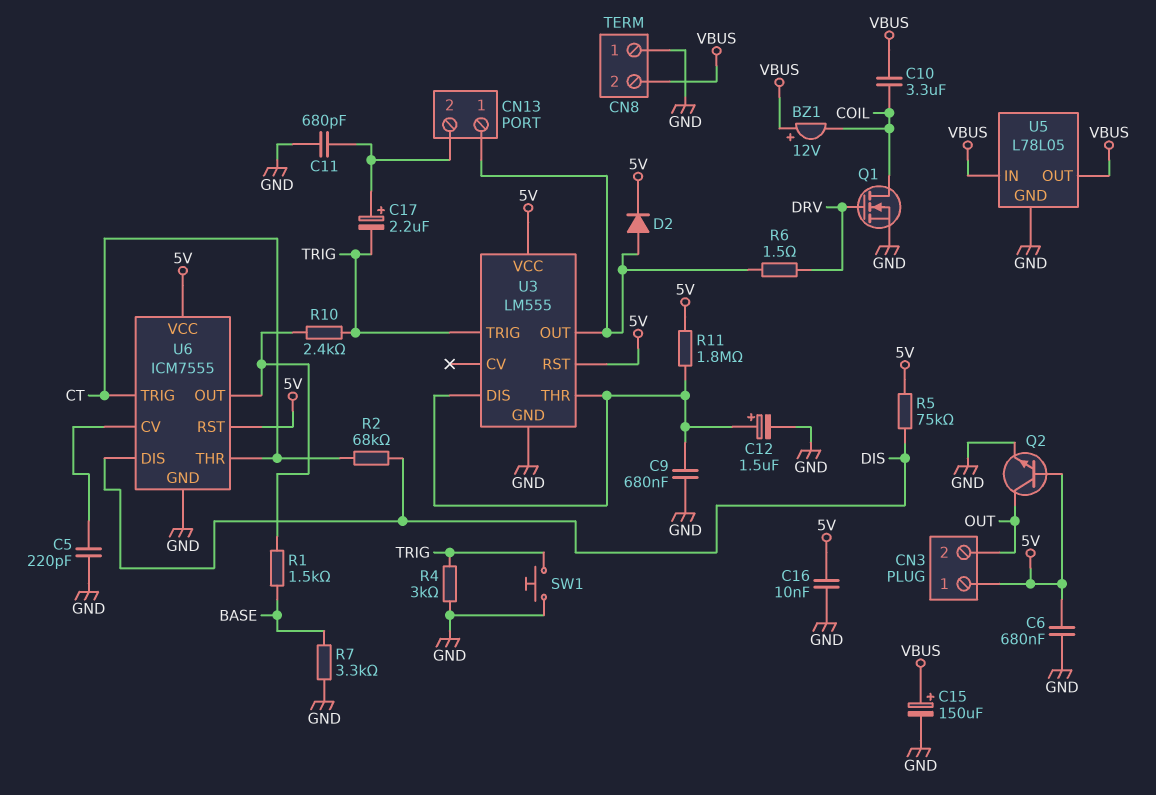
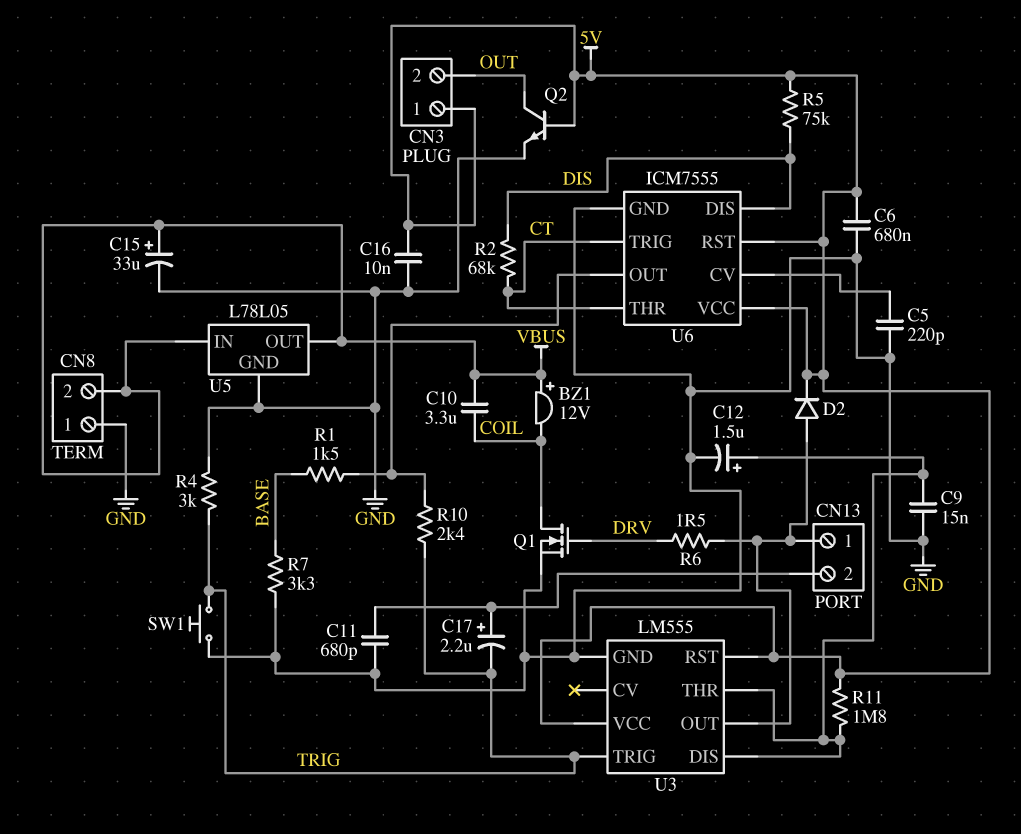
C9: 680nF (GND, U3/DIS) -> 15nF (GND, U3/DIS)
C15: 150uF (plus VBUS, minus GND) -> 33uF (plus VBUS, minus GND)

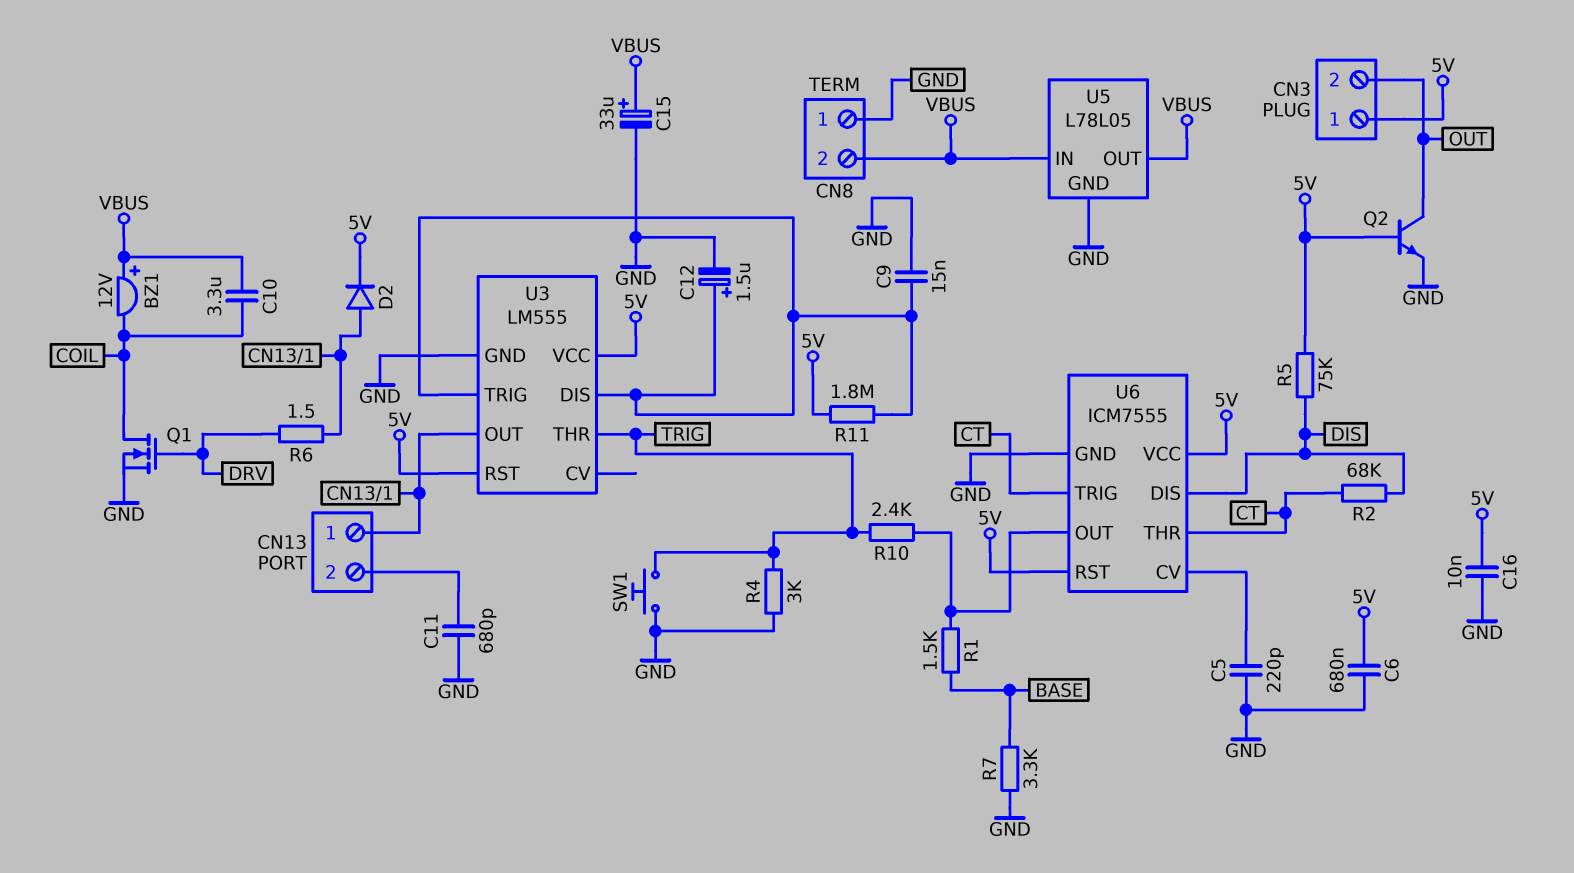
C17: 2.2uF (plus CN13/2, minus TRIG) -> none
U3 pin THR: U3/DIS -> TRIG
U3 pin TRIG: TRIG -> U3/DIS

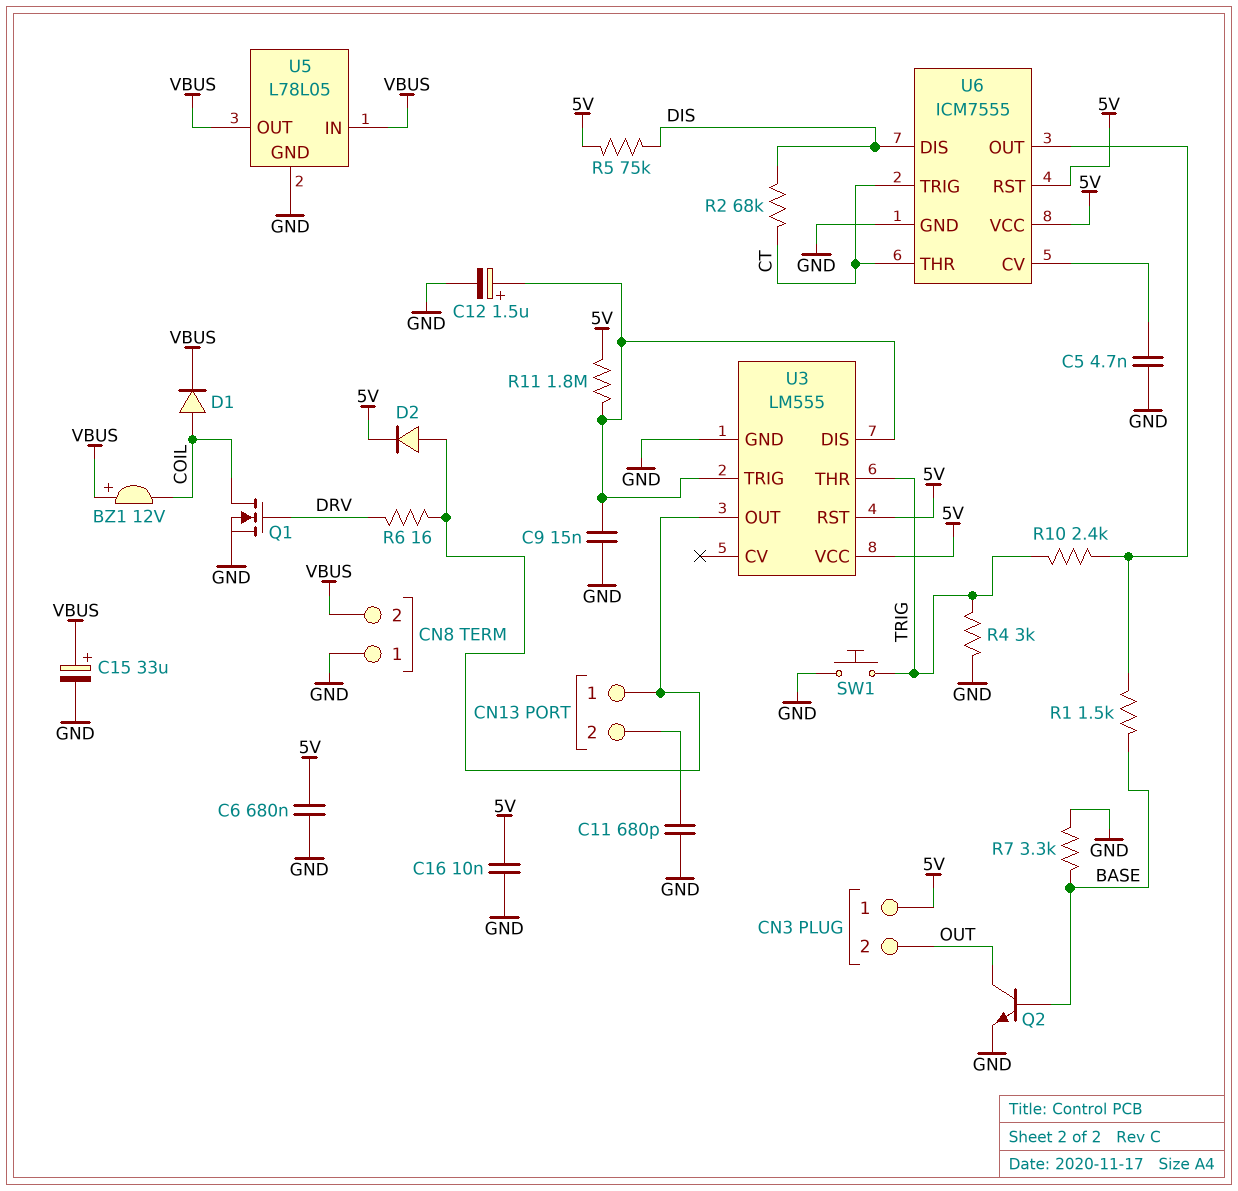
C5: 220pF (GND, U6/CV) -> 4.7nF (GND, U6/CV)
C10: 3.3uF (COIL, VBUS) -> none
D1: none -> diode (A COIL, K VBUS)
Q2: NPN (B 5V, C OUT, E GND) -> NPN (B BASE, C OUT, E GND)
R6: 1.5 (CN13/1, DRV) -> 16 (CN13/1, DRV)

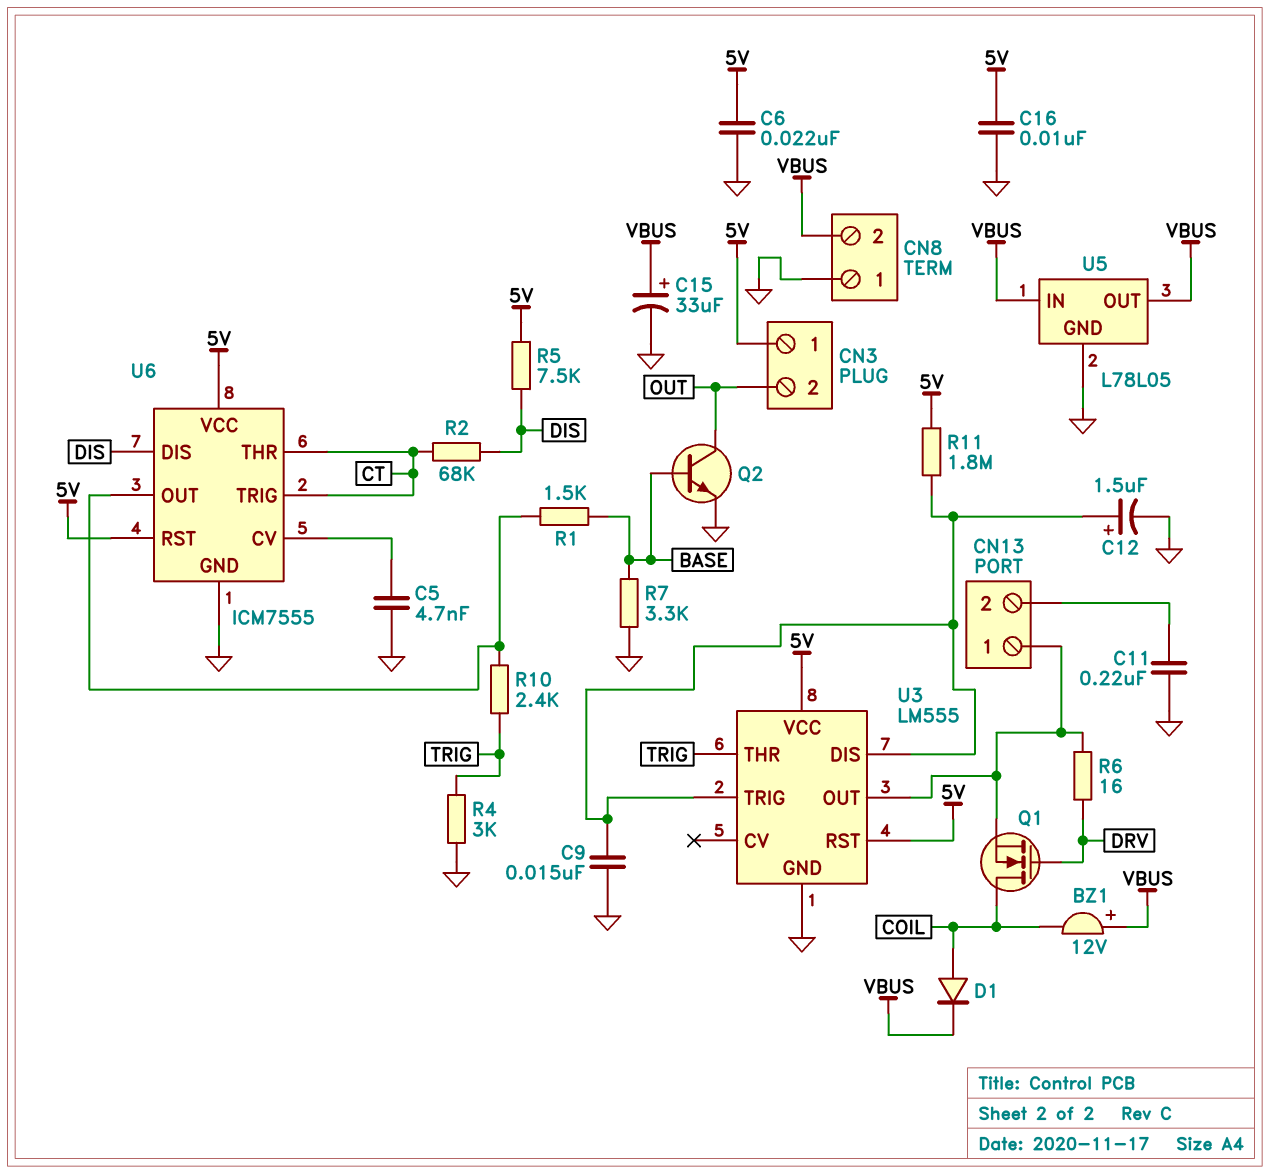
C6: 680nF (5V, GND) -> 22nF (5V, GND)
C11: 680pF (CN13/2, GND) -> 220nF (CN13/2, GND)
D2: diode (A CN13/1, K 5V) -> none
Q1: NMOS (G DRV, D COIL, S GND) -> NMOS (G DRV, D COIL, S CN13/1)
R5: 75k (5V, DIS) -> 7.5k (5V, DIS)
SW1: button (GND, TRIG) -> none

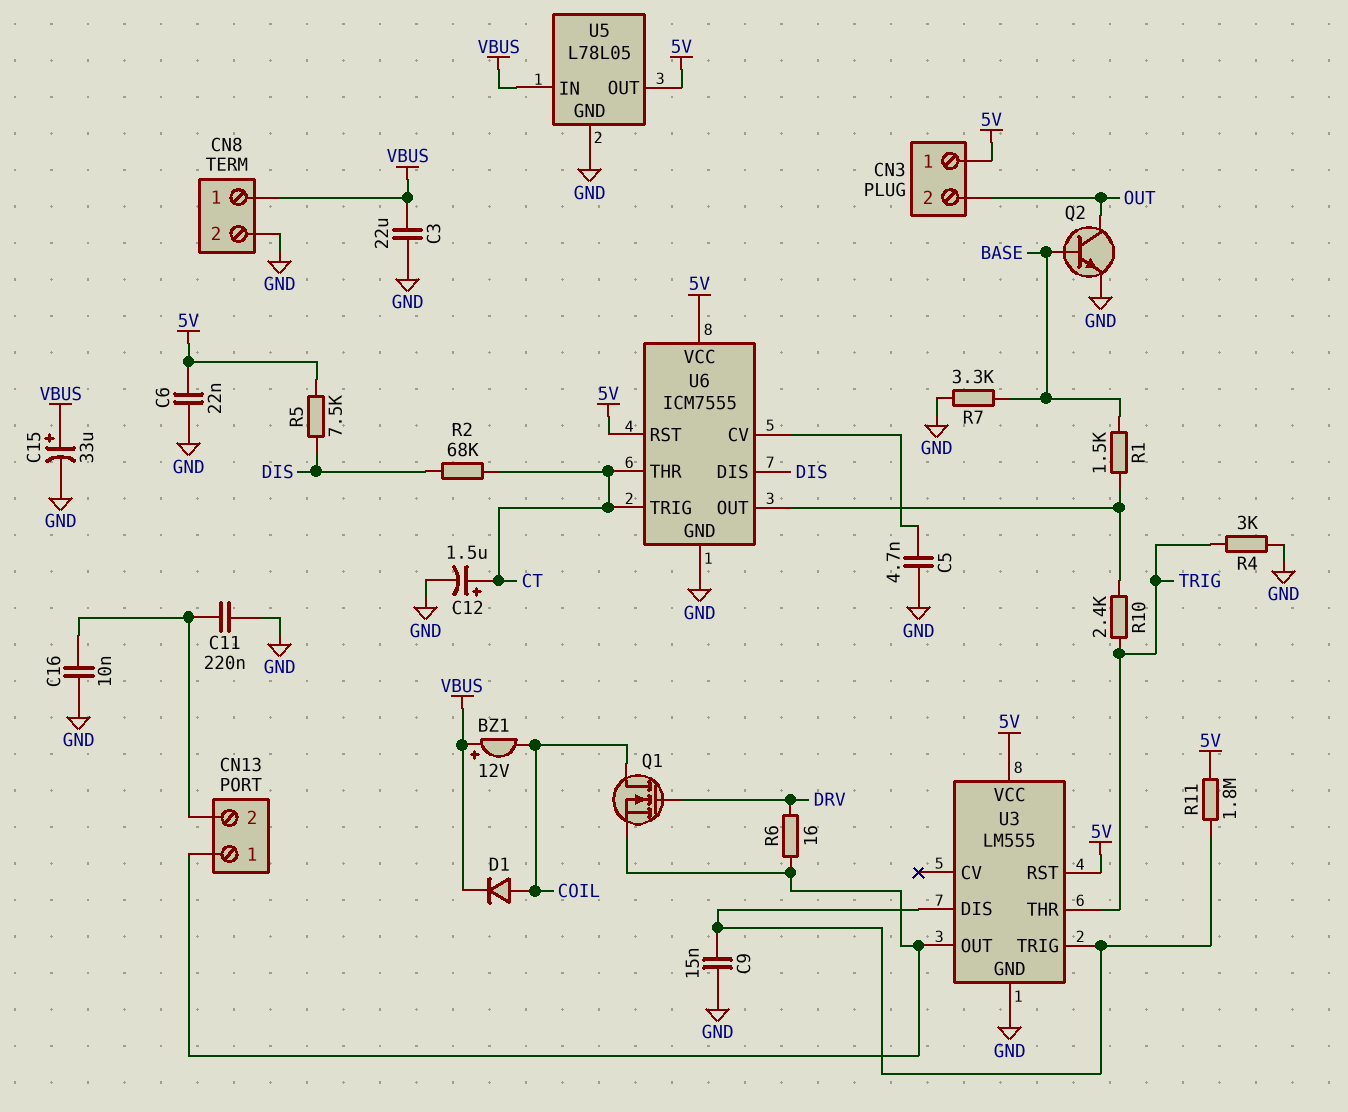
C3: none -> 22uF (GND, VBUS)
C12: 1.5uF (plus U3/DIS, minus GND) -> 1.5uF (plus CT, minus GND)
C16: 10nF (5V, GND) -> 10nF (CN13/2, GND)
CN8 pin 1: GND -> VBUS
CN8 pin 2: VBUS -> GND
U5 pin OUT: VBUS -> 5V

